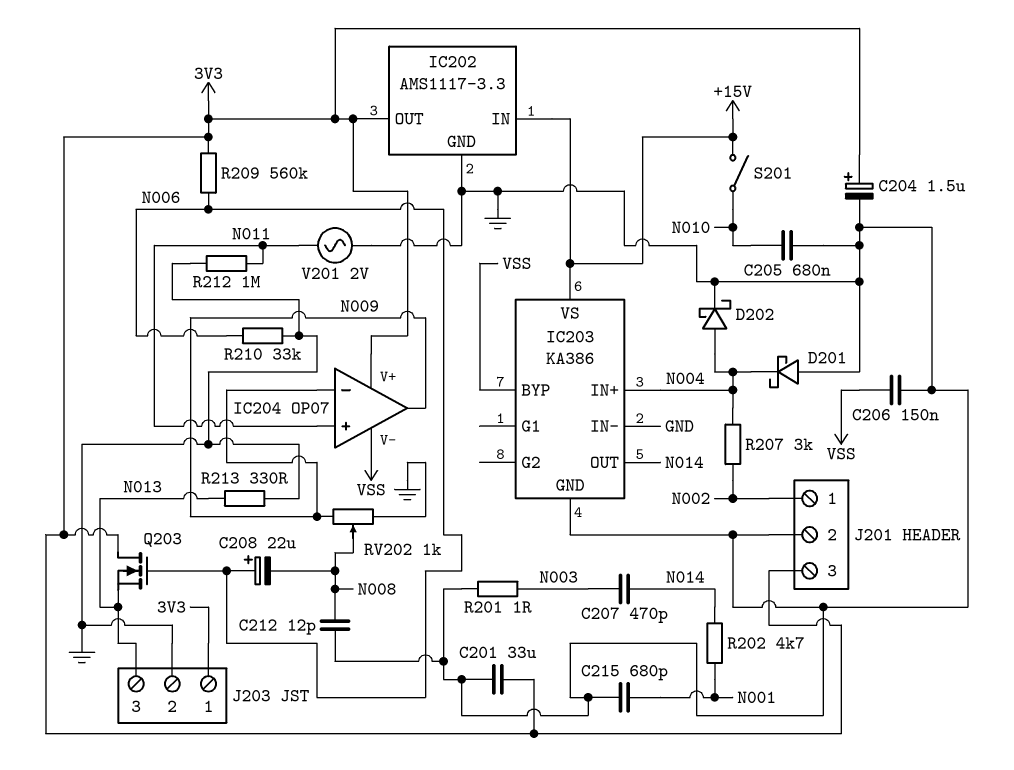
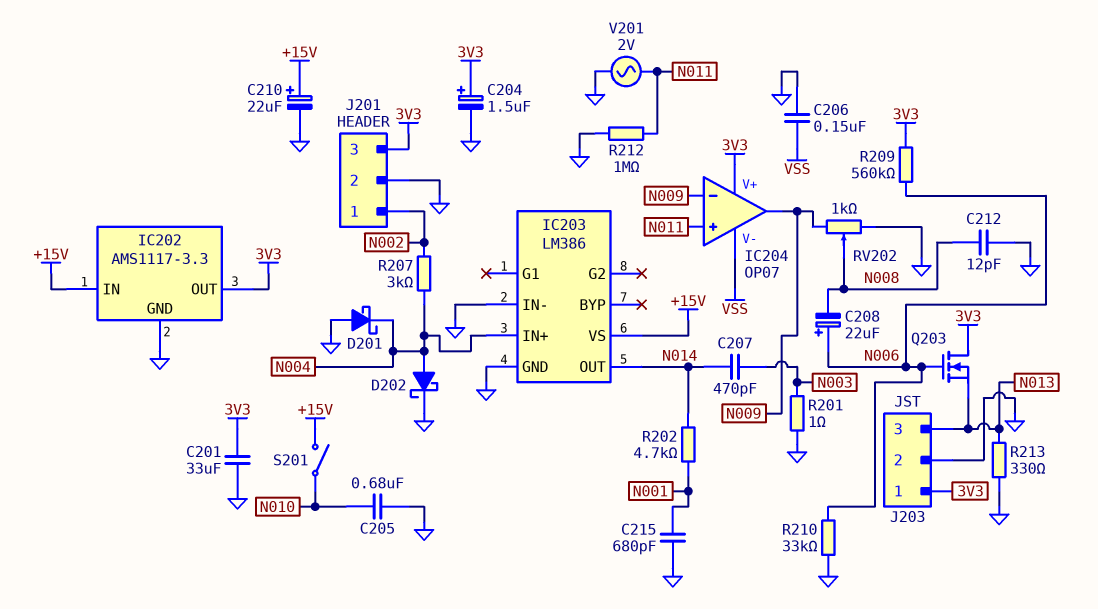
C210: none -> 22uF (plus +15V, minus GND)
IC203: KA386 -> LM386
IC203 pin BYP: VSS -> none

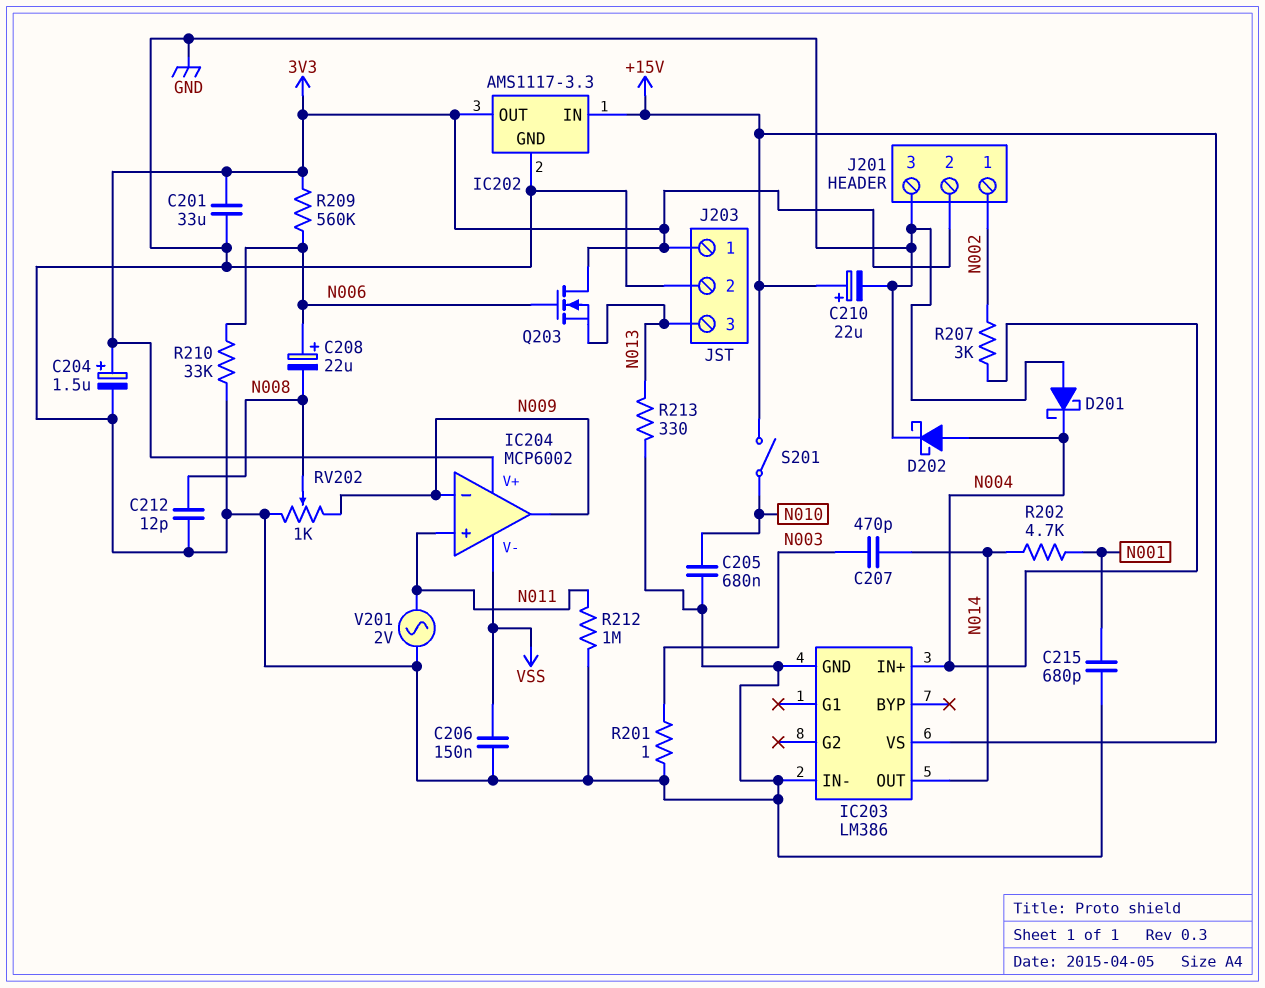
IC204: OP07 -> MCP6002
J201 pin 2: GND -> 3V3
J201 pin 3: 3V3 -> GND

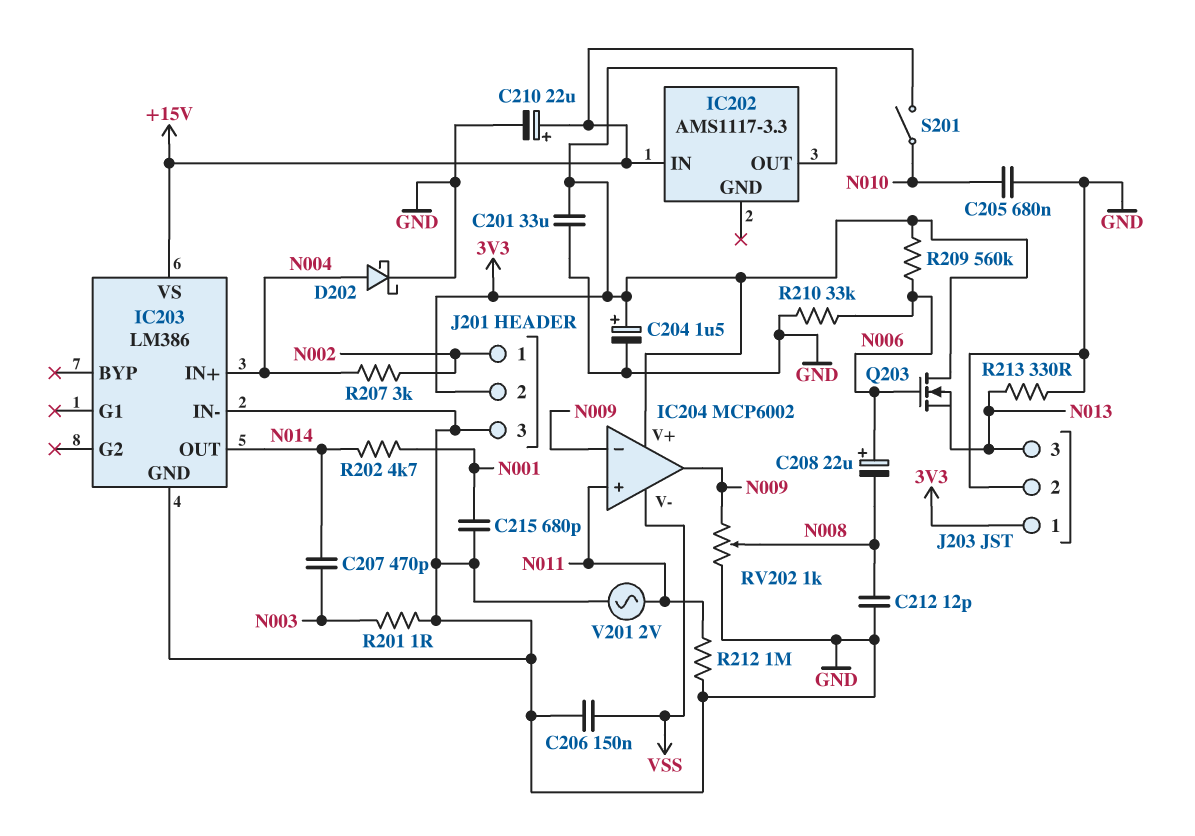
D201: schottky (A GND, K N004) -> none
IC202 pin GND: GND -> none

